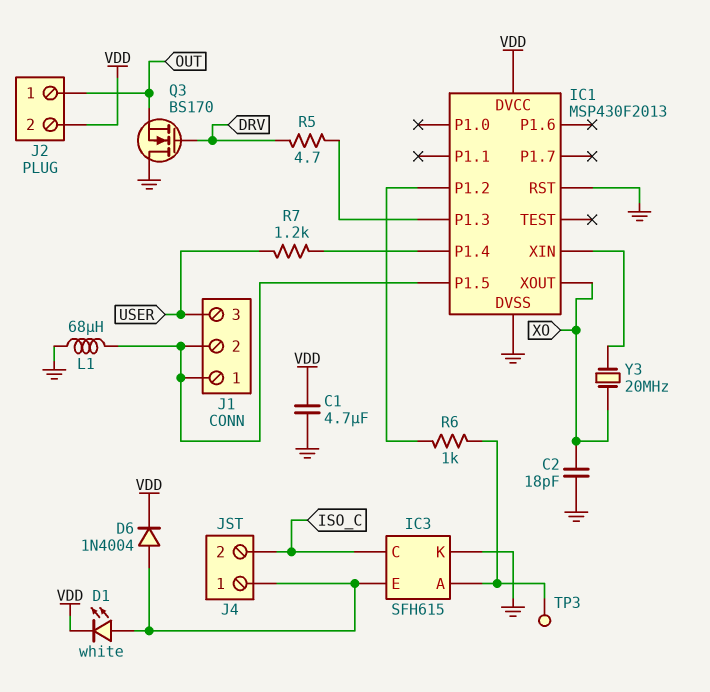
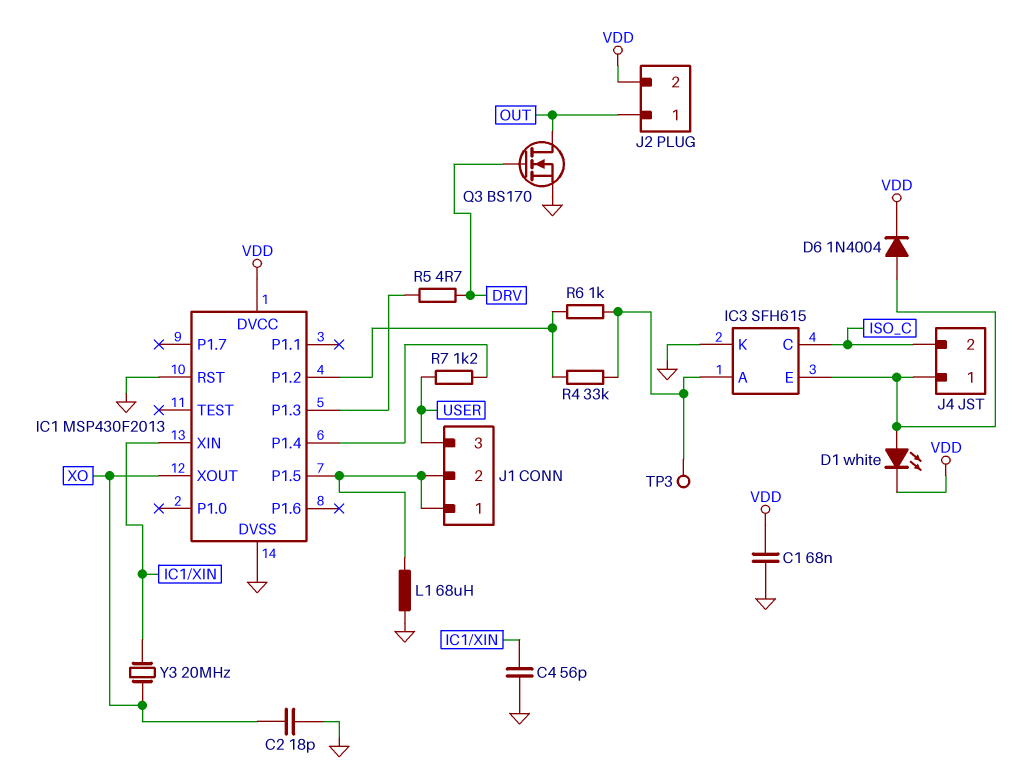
C1: 4.7uF (GND, VDD) -> 68nF (GND, VDD)
C4: none -> 56pF (GND, IC1/XIN)
Q3: NMOS BS170 (G DRV, D GND, S OUT) -> NMOS BS170 (G DRV, D OUT, S GND)
R4: none -> 33k (IC1/P1.2, IC3/A)

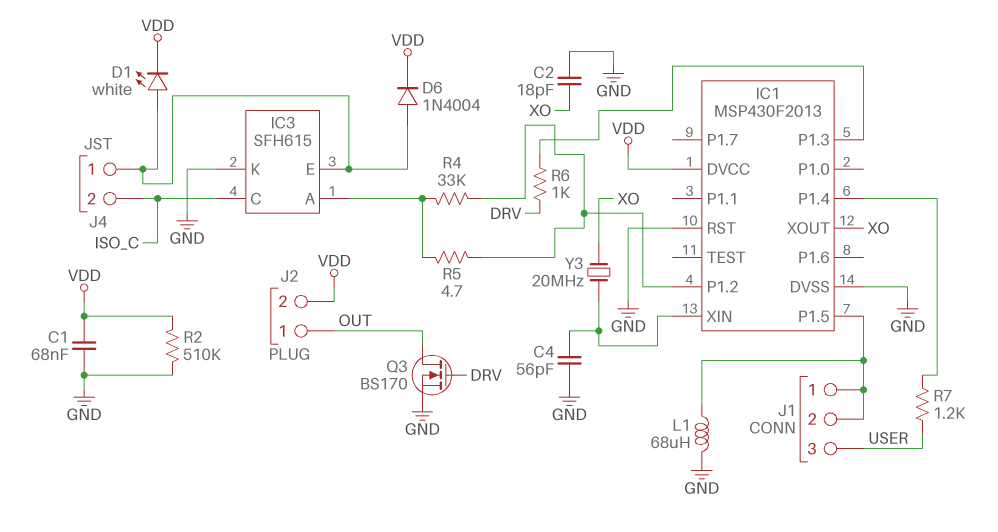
R2: none -> 510k (GND, VDD)
R5: 4.7 (DRV, IC1/P1.3) -> 4.7 (IC1/P1.2, IC3/A)
R6: 1k (IC1/P1.2, IC3/A) -> 1k (DRV, IC1/P1.3)
TP3: test point (IC3/A) -> none

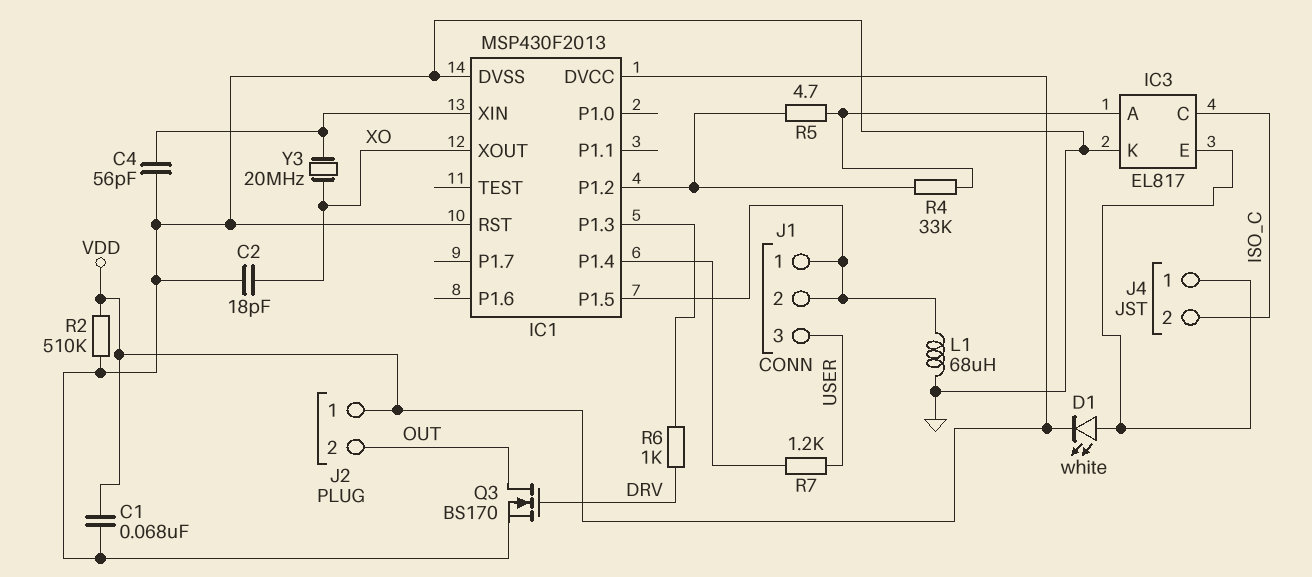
D6: diode 1N4004 (A IC3/E, K VDD) -> none
IC3: SFH615 -> EL817
J2 pin 1: OUT -> VDD
J2 pin 2: VDD -> OUT

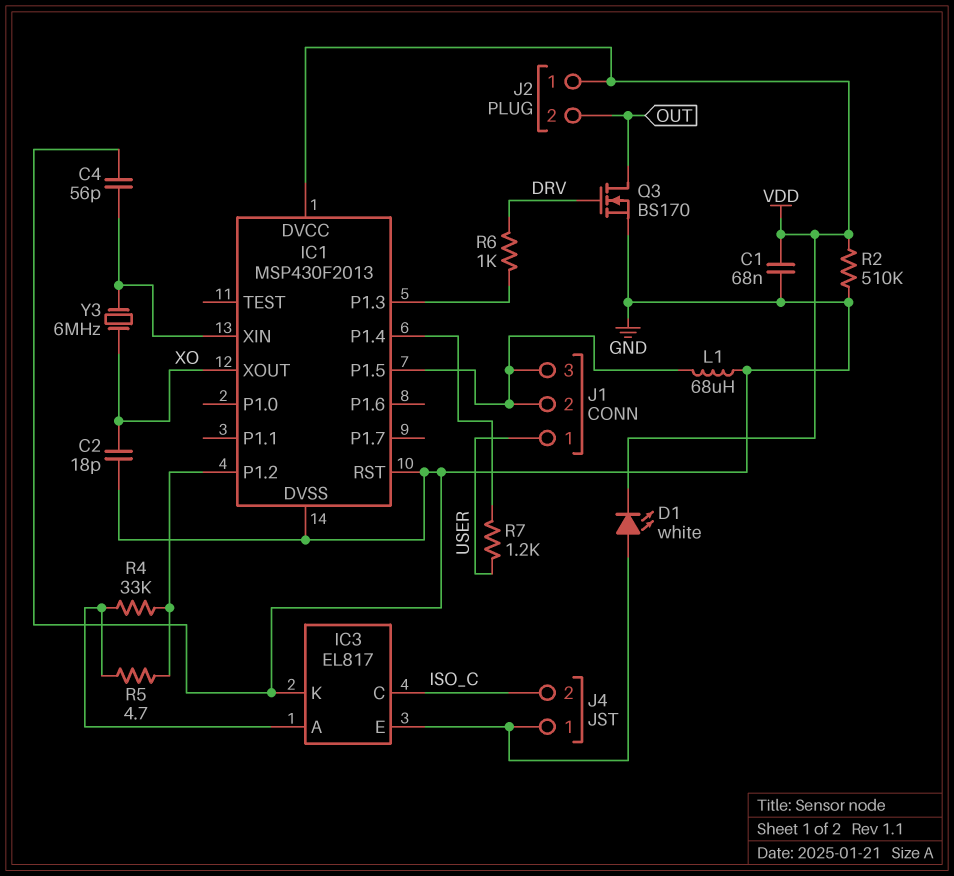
J1 pin 1: IC1/P1.5 -> USER
J1 pin 3: USER -> IC1/P1.5
Y3: 20MHz (IC1/XIN, XO) -> 6MHz (IC1/XIN, XO)

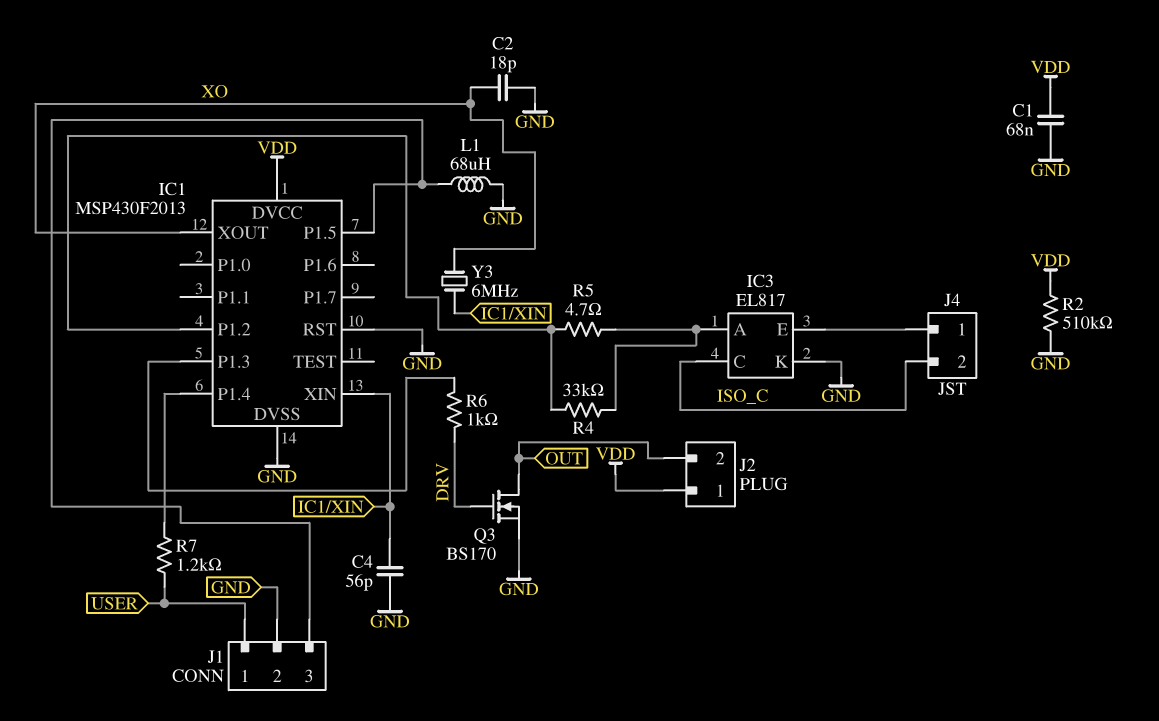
D1: LED white (A IC3/E, K VDD) -> none
J1 pin 2: IC1/P1.5 -> GND

